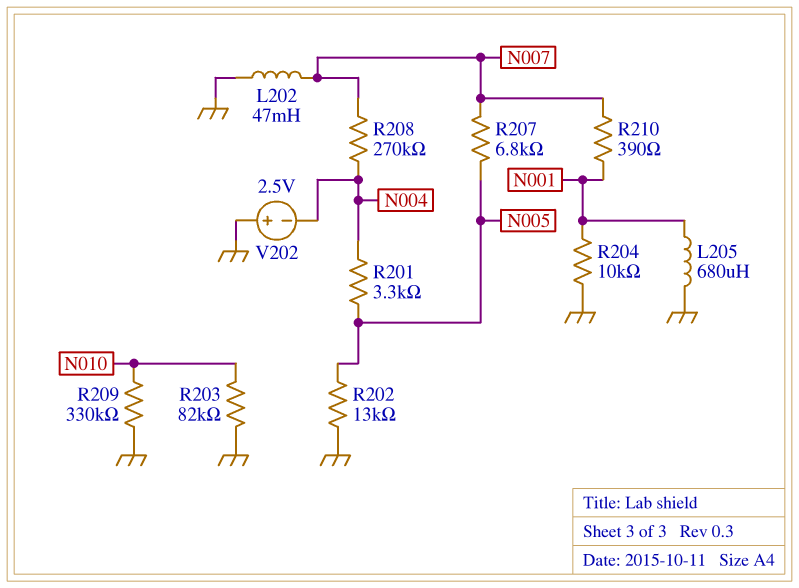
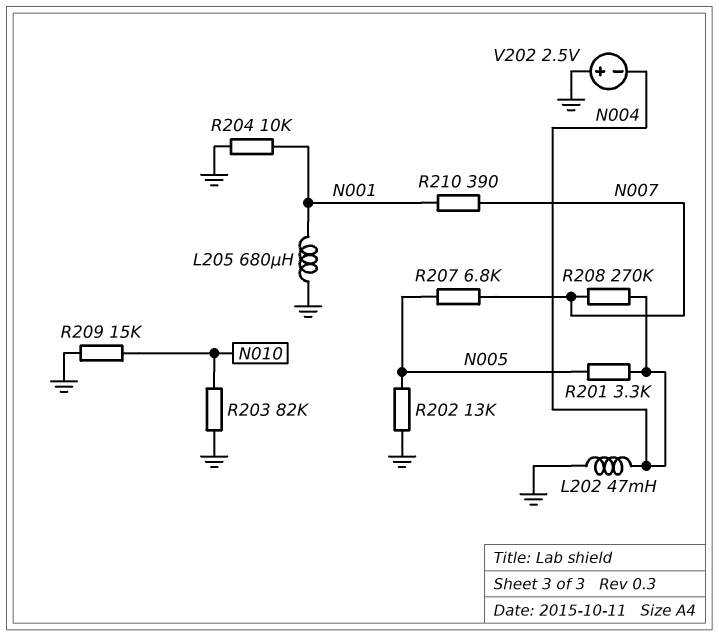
L202: 47mH (GND, N007) -> 47mH (GND, N004)
R209: 330k (GND, N010) -> 15k (GND, N010)

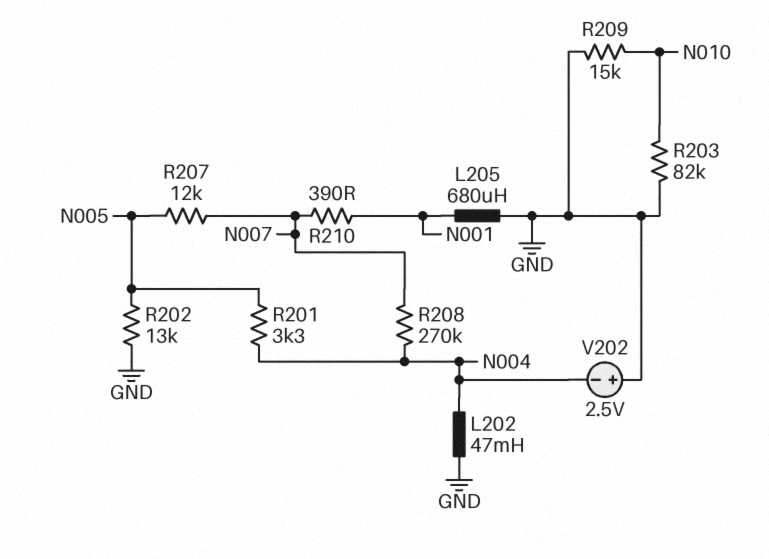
R204: 10k (GND, N001) -> none
R207: 6.8k (N005, N007) -> 12k (N005, N007)

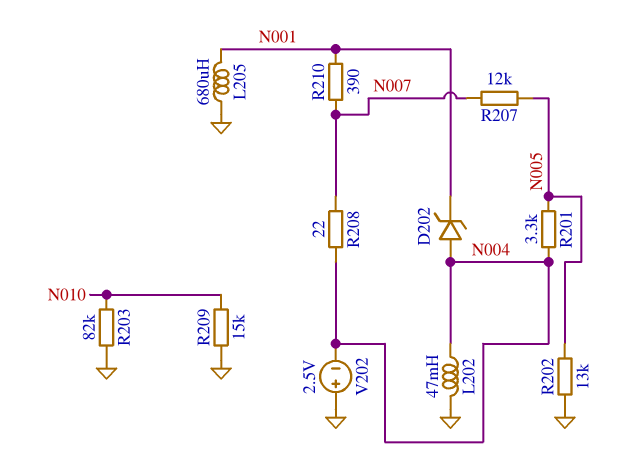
D202: none -> zener (A N004, K N001)
R208: 270k (N004, N007) -> 22 (N004, N007)

